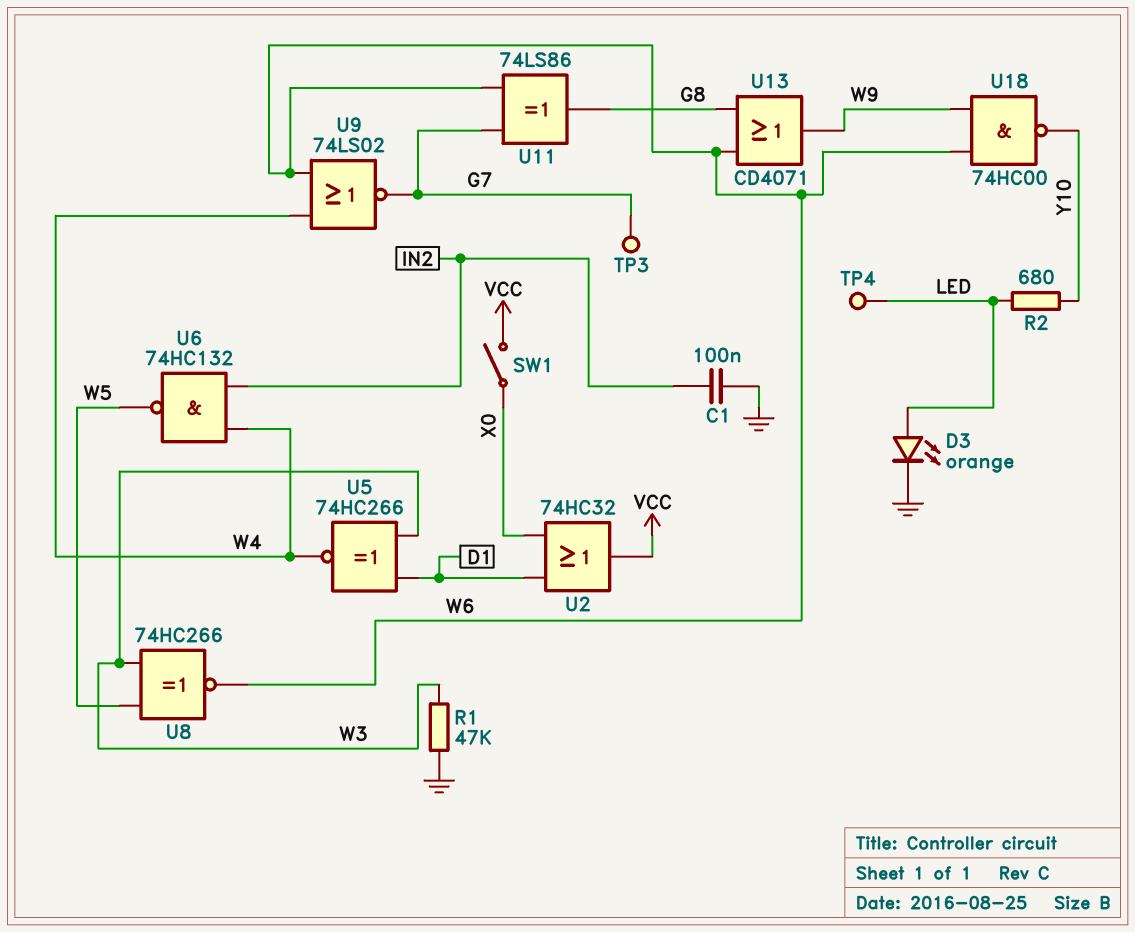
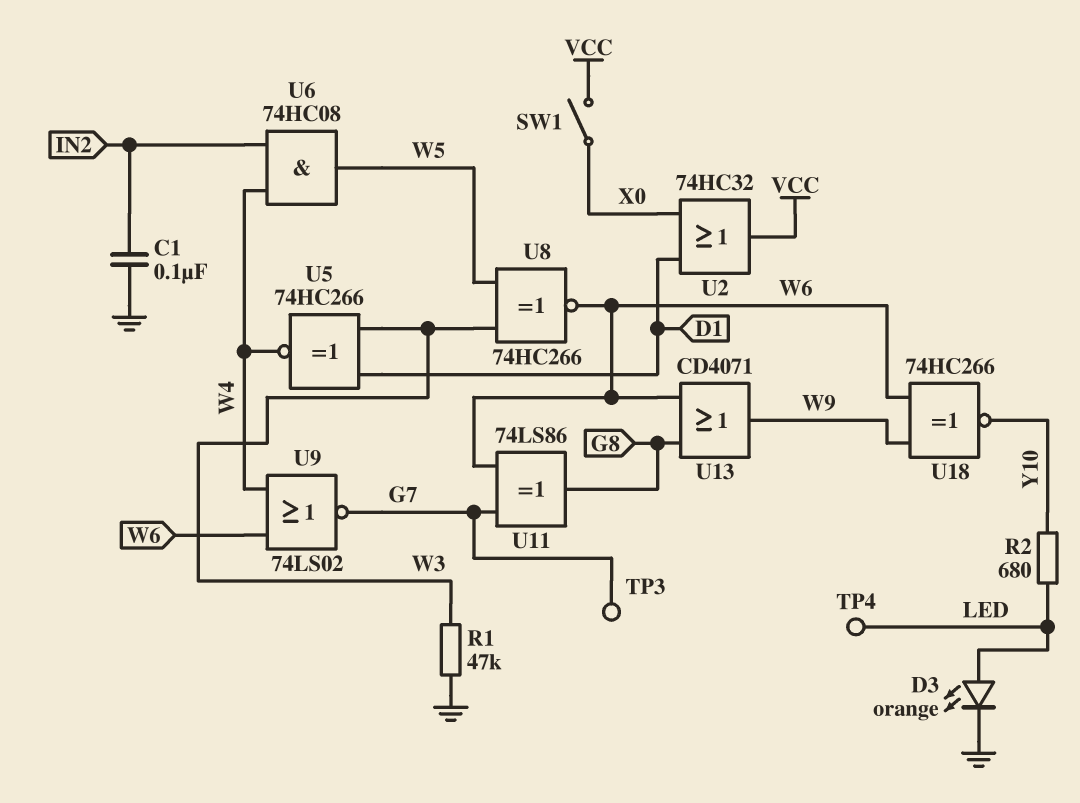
U6: NAND 74HC132 (in IN2, in W4, out W5) -> AND 74HC08 (in IN2, in W4, out W5)
U18: NAND 74HC00 (in W6, in W9, out Y10) -> XNOR 74HC266 (in W6, in W9, out Y10)

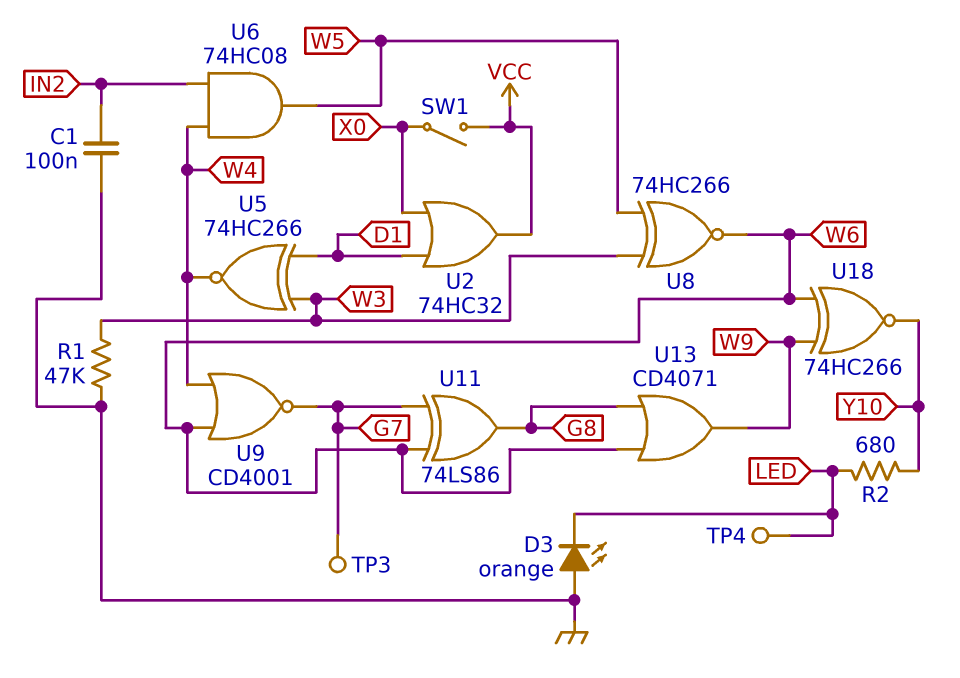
D3: LED orange (A LED, K GND) -> LED orange (A GND, K LED)
U9: NOR 74LS02 (in W4, in W6, out G7) -> NOR CD4001 (in W4, in W6, out G7)

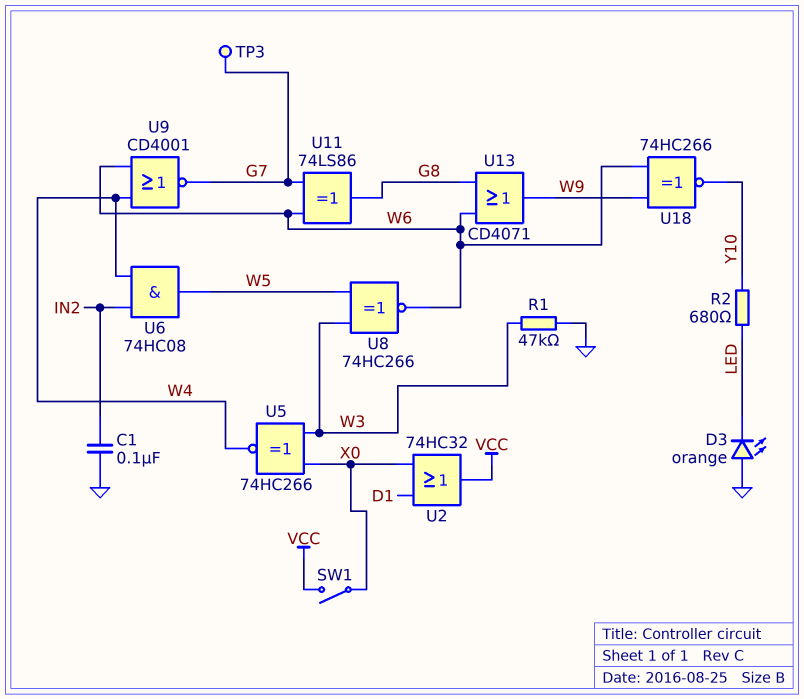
TP4: test point (LED) -> none
U5: XNOR 74HC266 (in D1, in W3, out W4) -> XNOR 74HC266 (in W3, in X0, out W4)

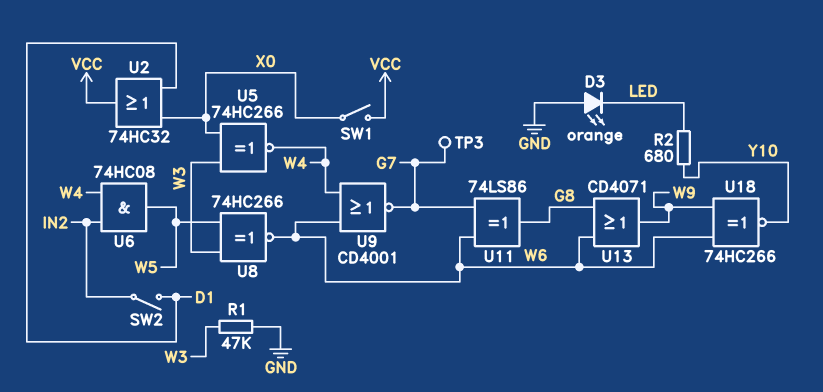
C1: 100nF (GND, IN2) -> none
SW2: none -> switch (D1, IN2)

